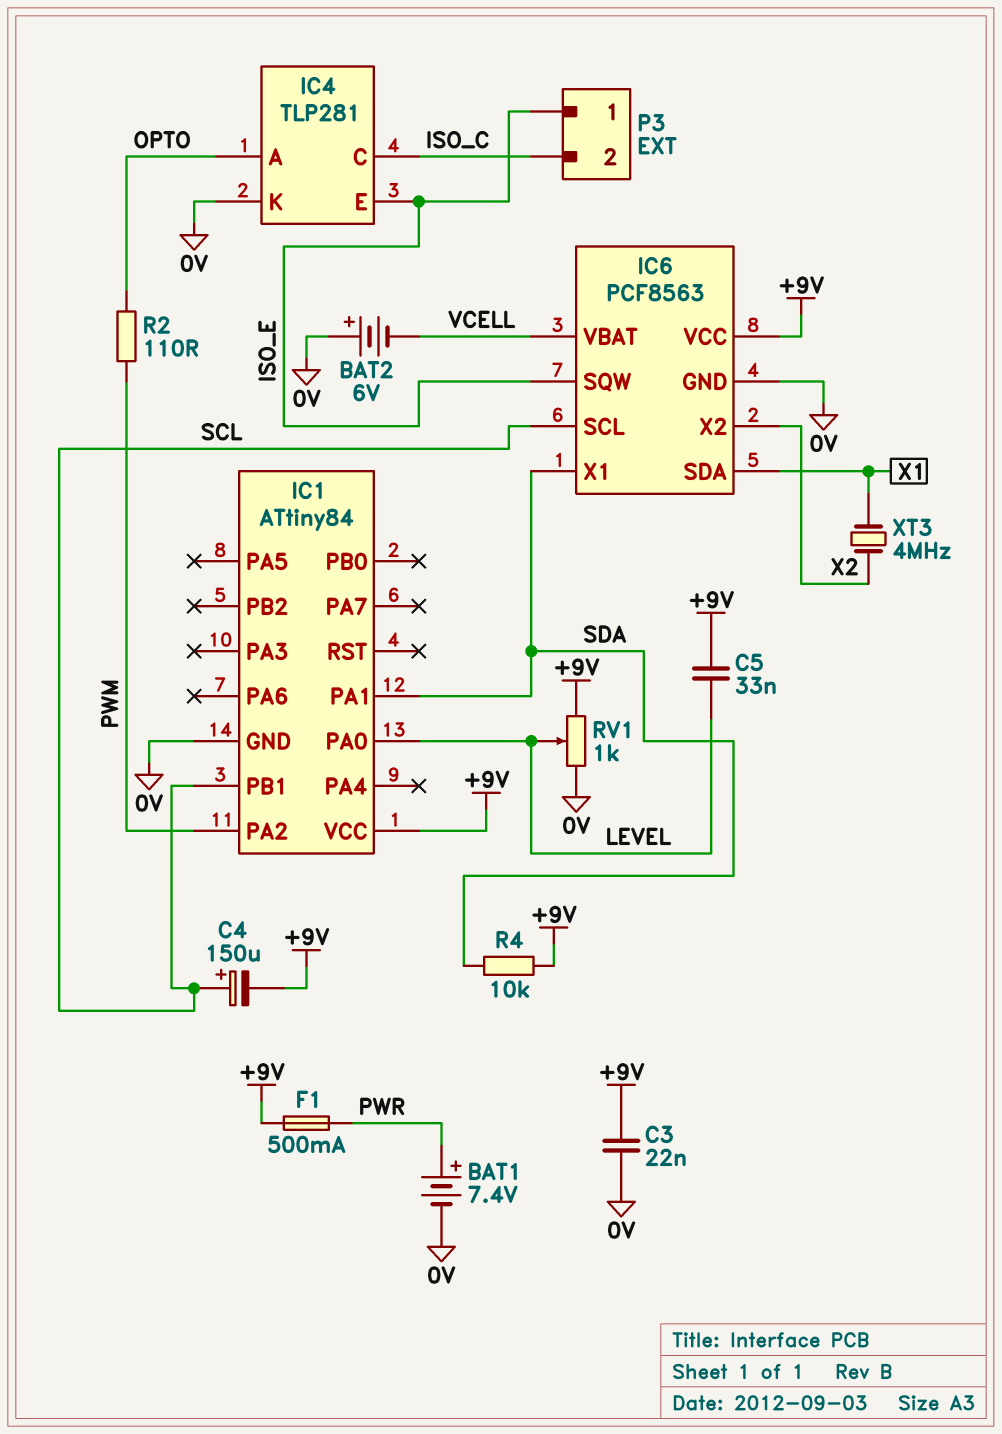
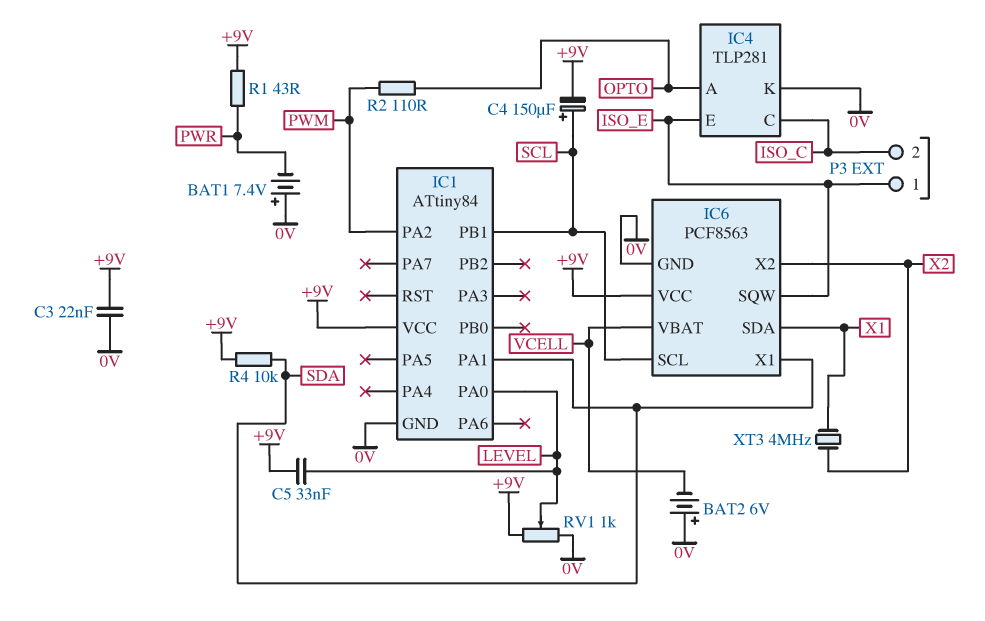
BAT1: 7.4V (plus PWR, minus 0V) -> 7.4V (plus 0V, minus PWR)
F1: 500mA (+9V, PWR) -> none
R1: none -> 43 (+9V, PWR)

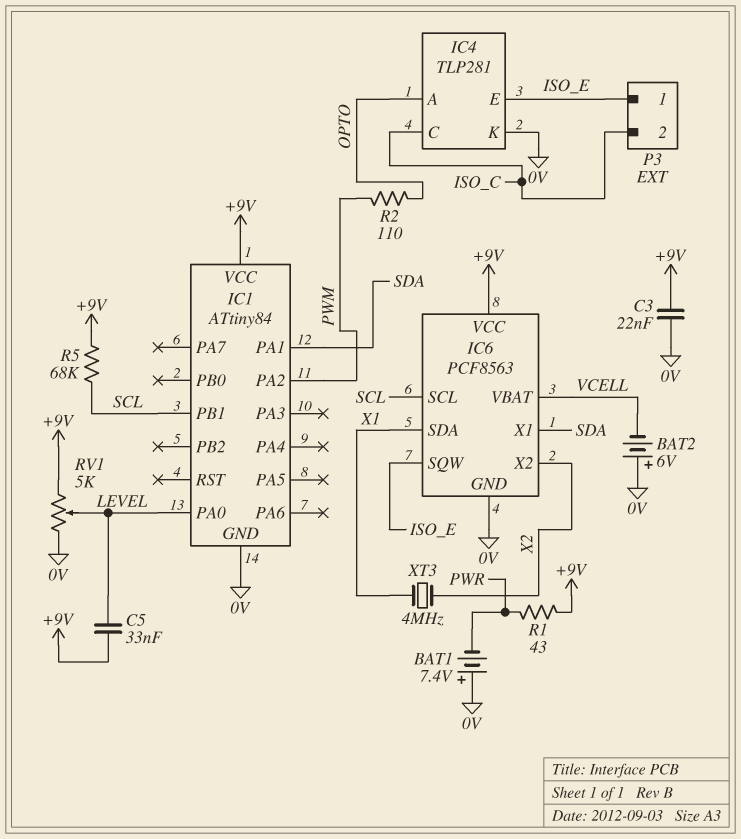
C4: 150uF (plus SCL, minus +9V) -> none
R4: 10k (+9V, SDA) -> none
R5: none -> 68k (+9V, SCL)
RV1: 1k (+9V, 0V, wiper LEVEL) -> 5k (+9V, 0V, wiper LEVEL)

